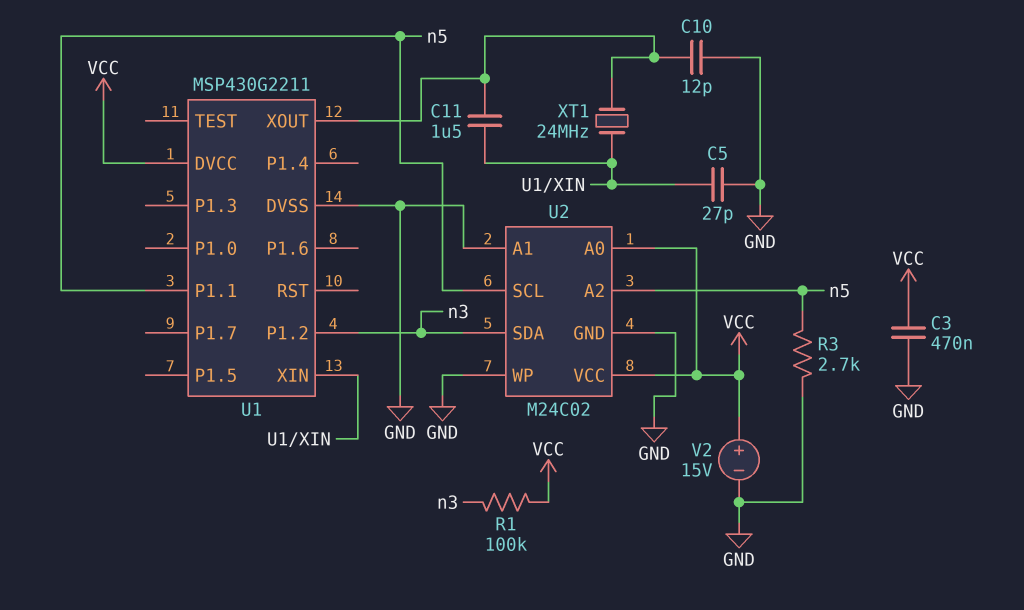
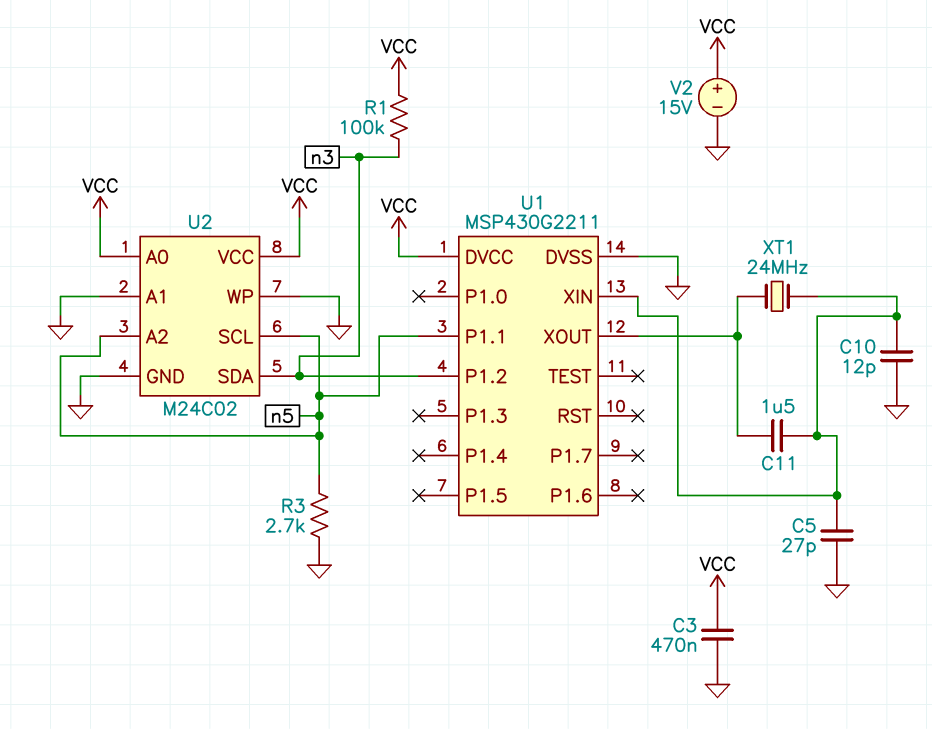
C10: 12pF (GND, U1/XOUT) -> 12pF (GND, U1/XIN)

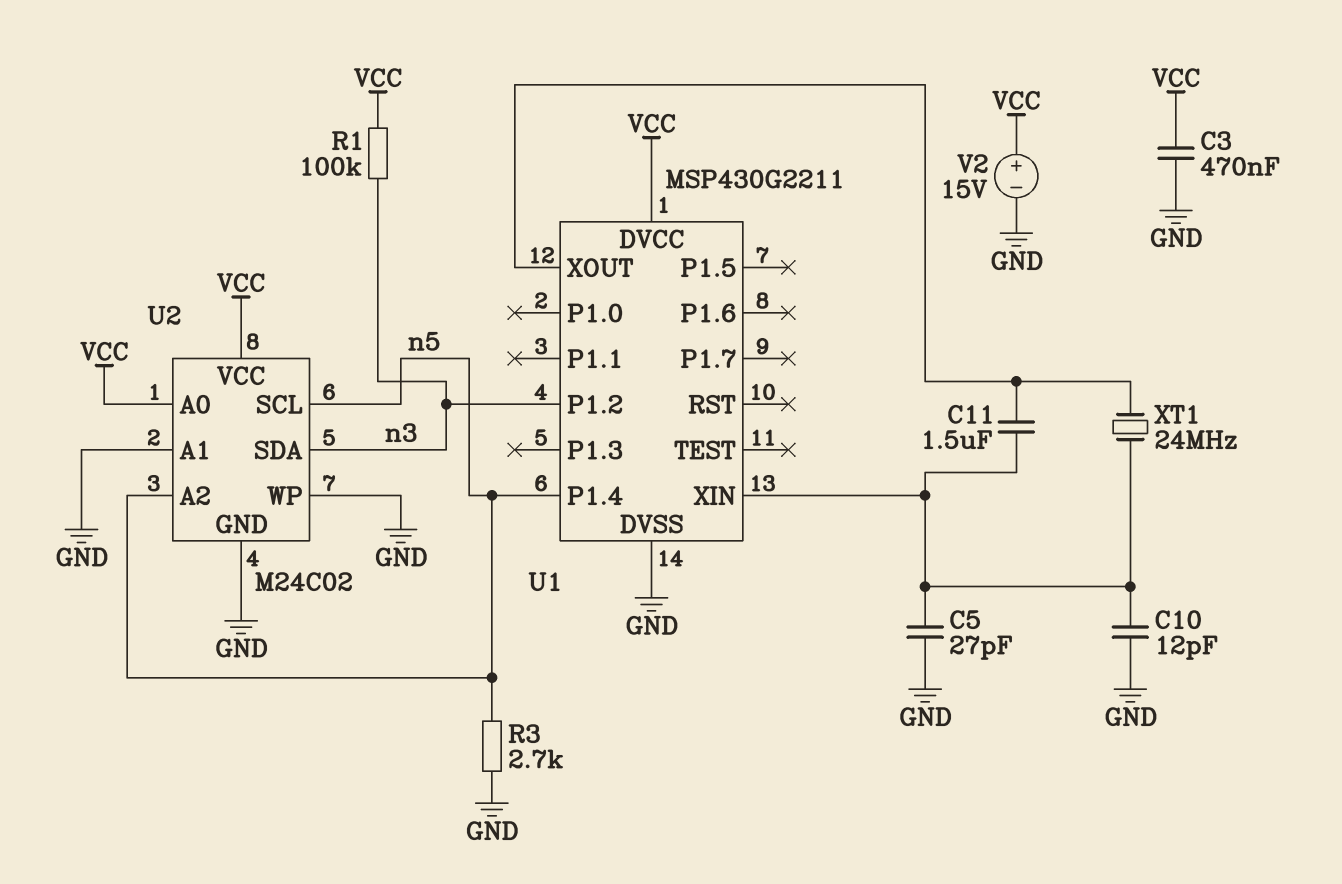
U1 pin P1.1: n5 -> none
U1 pin P1.4: none -> n5

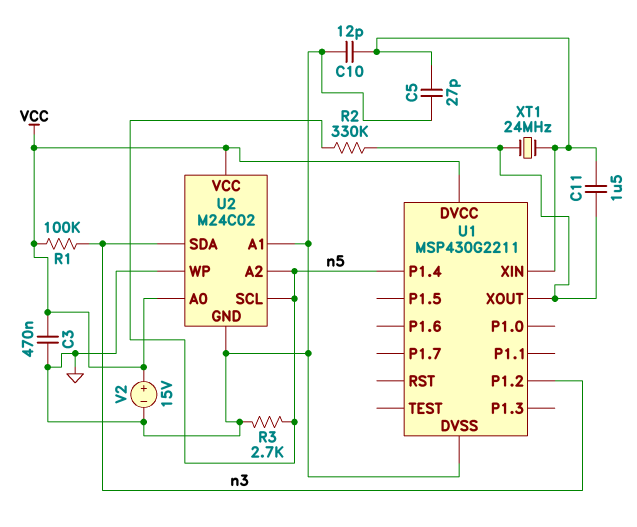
R2: none -> 330k (U1/XOUT, n5)

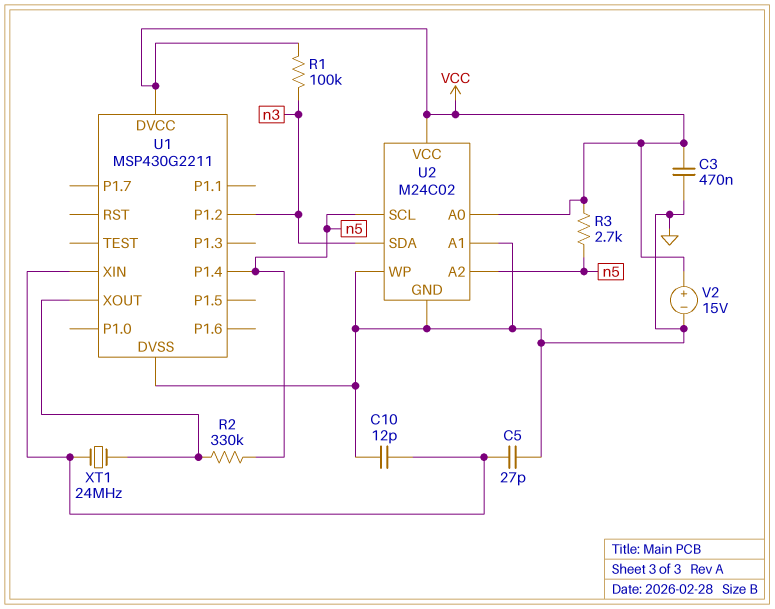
C11: 1.5uF (U1/XIN, U1/XOUT) -> none
R3: 2.7k (GND, n5) -> 2.7k (VCC, n5)

